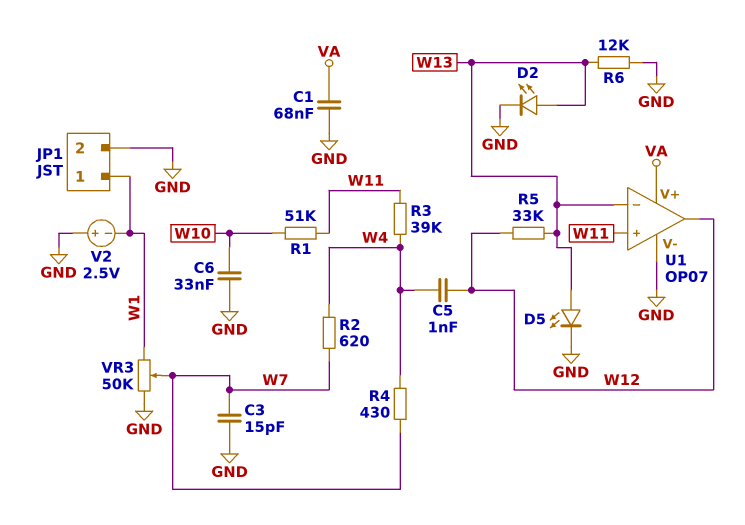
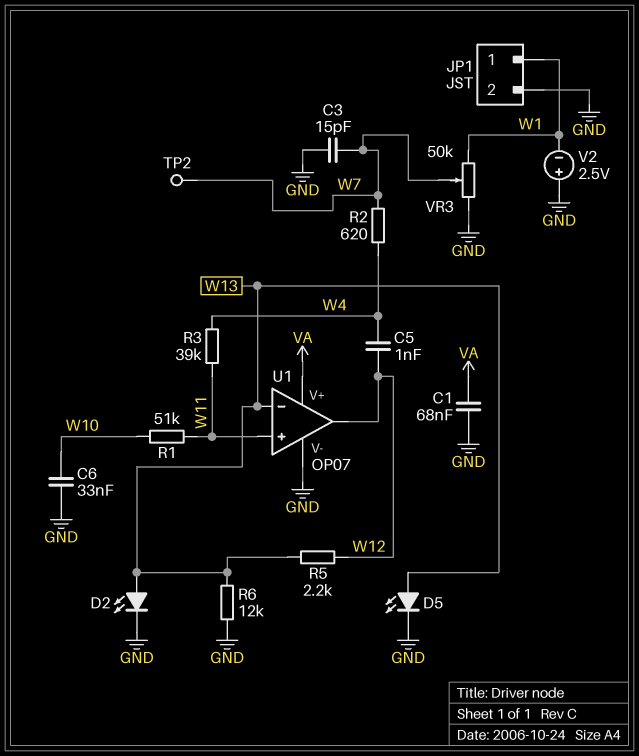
R4: 430 (W4, W7) -> none
R5: 33k (W12, W13) -> 2.2k (W12, W13)
TP2: none -> test point (W7)

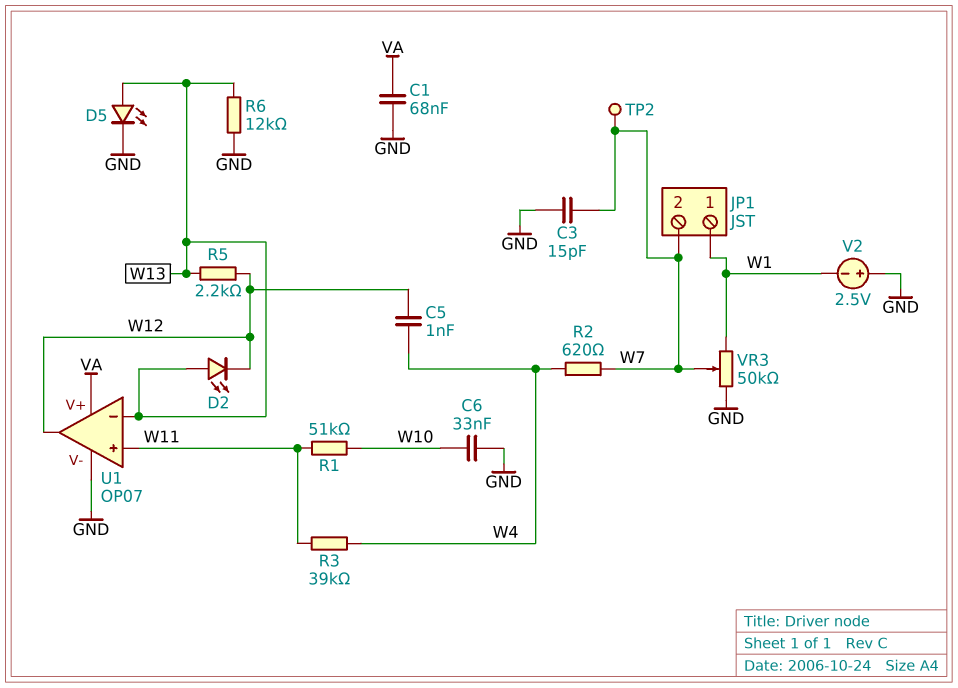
D2: LED (A W13, K GND) -> LED (A W13, K W12)
JP1 pin 2: GND -> W7

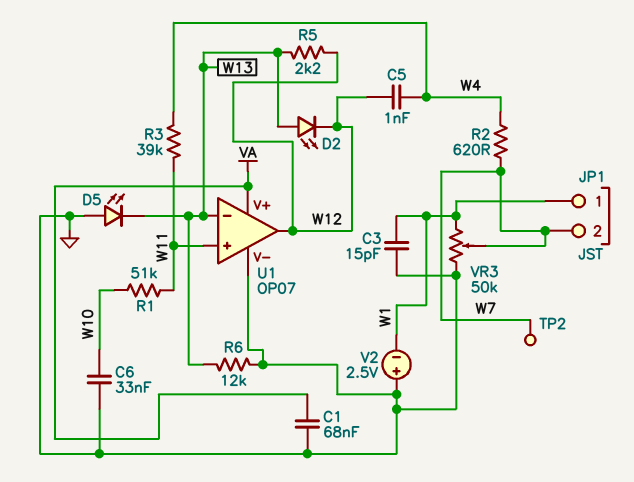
C3: 15pF (GND, W7) -> 15pF (GND, W1)
D5: LED (A W13, K GND) -> LED (A GND, K W13)

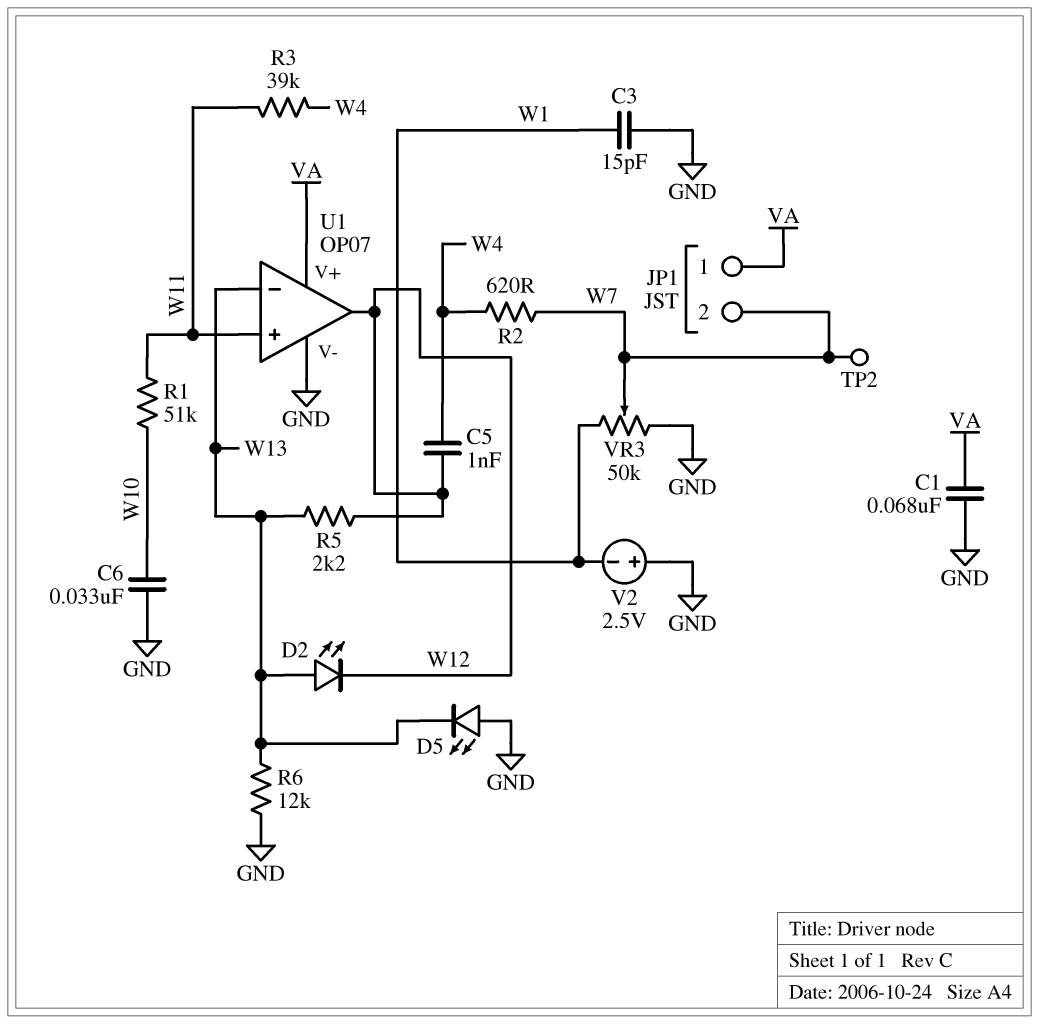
JP1 pin 1: W1 -> VA

